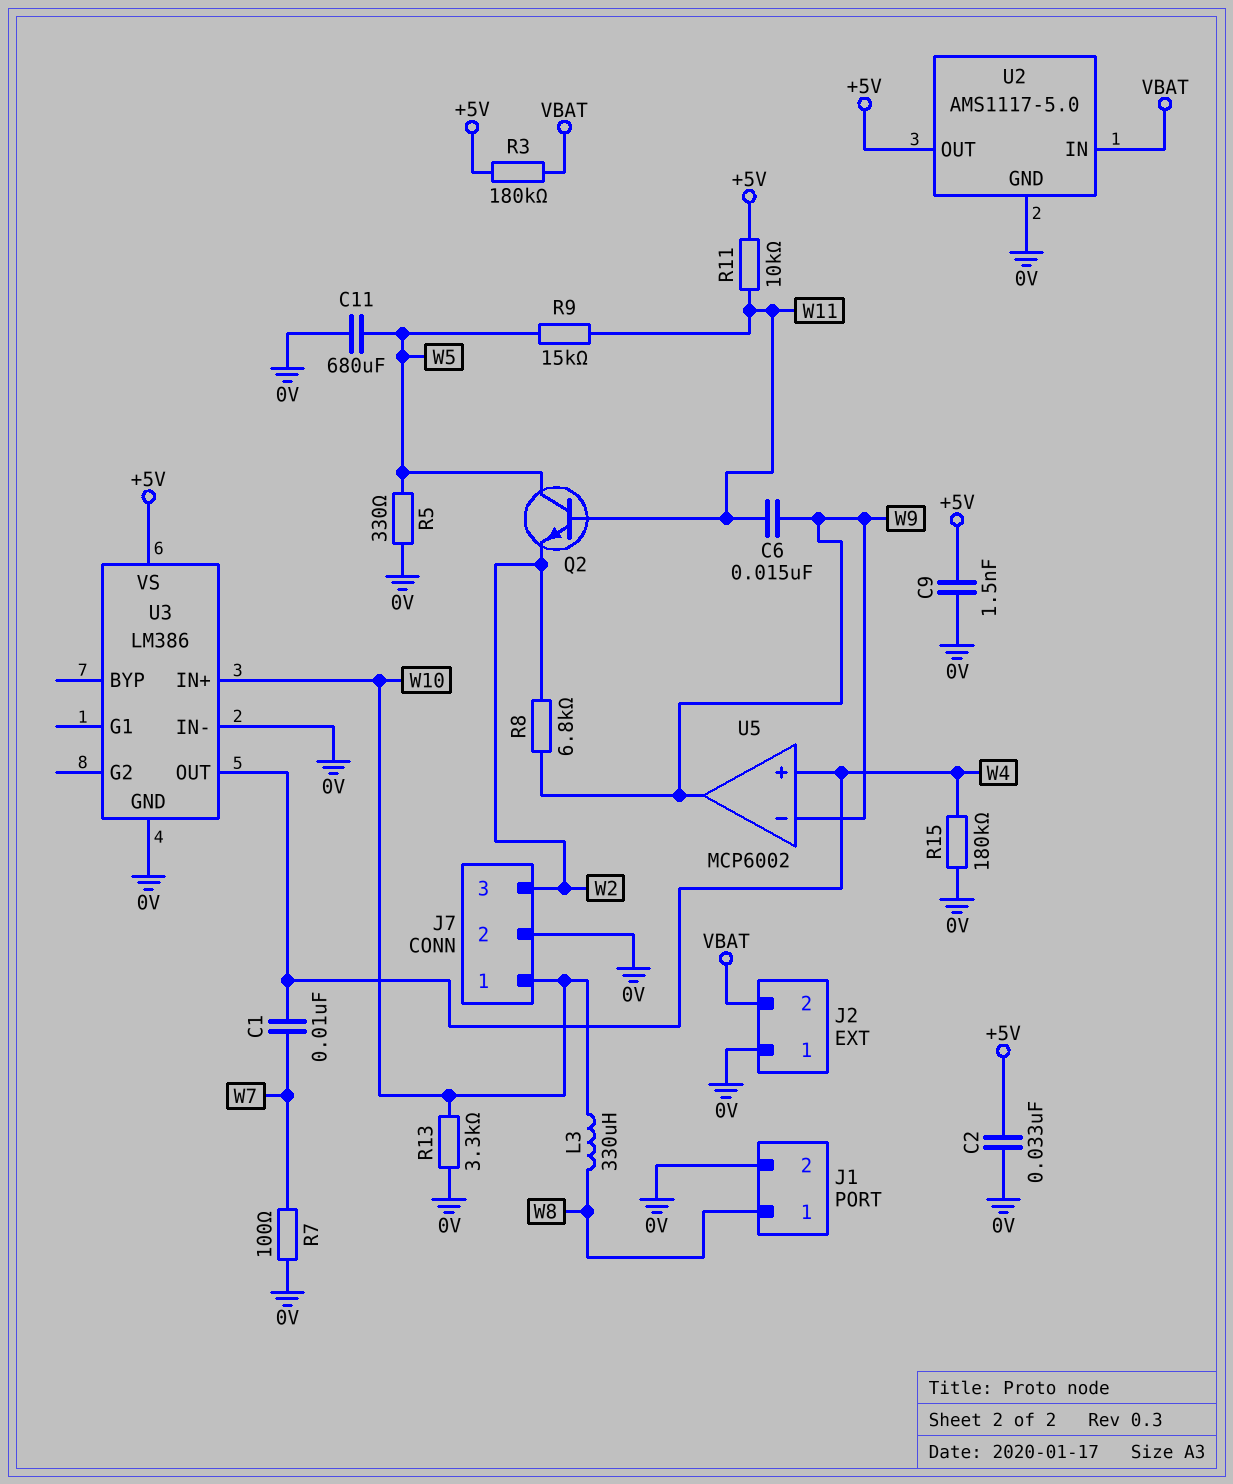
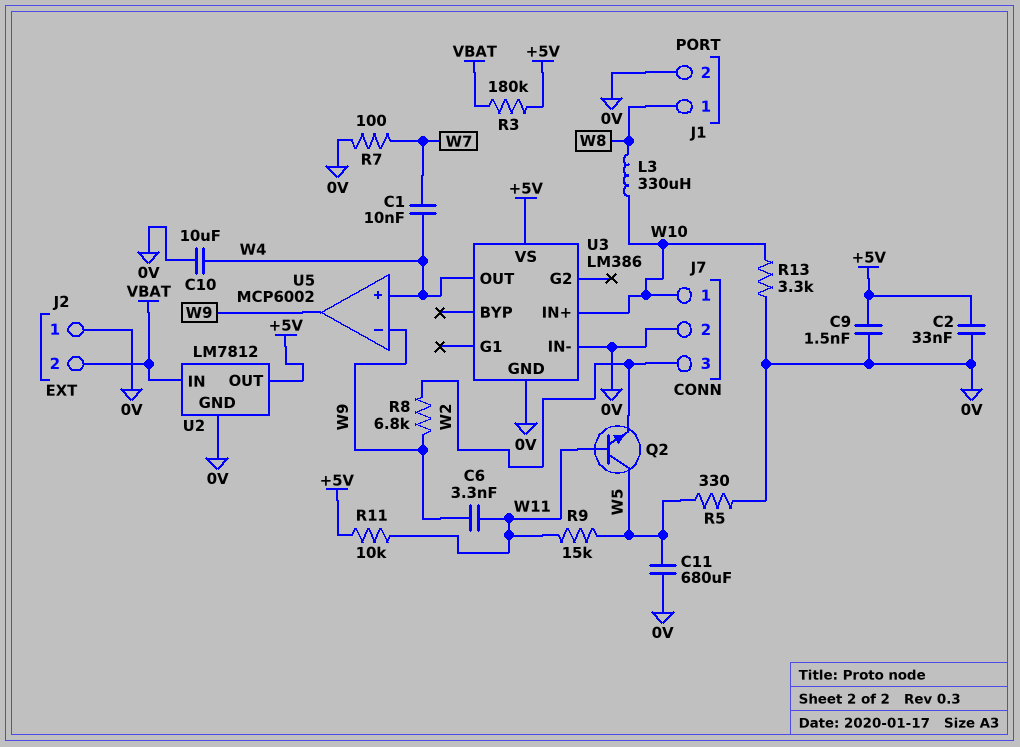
C6: 15nF (W9, W11) -> 3.3nF (W9, W11)
C10: none -> 10uF (0V, W4)
R15: 180k (0V, W4) -> none
U2: AMS1117-5.0 -> LM7812

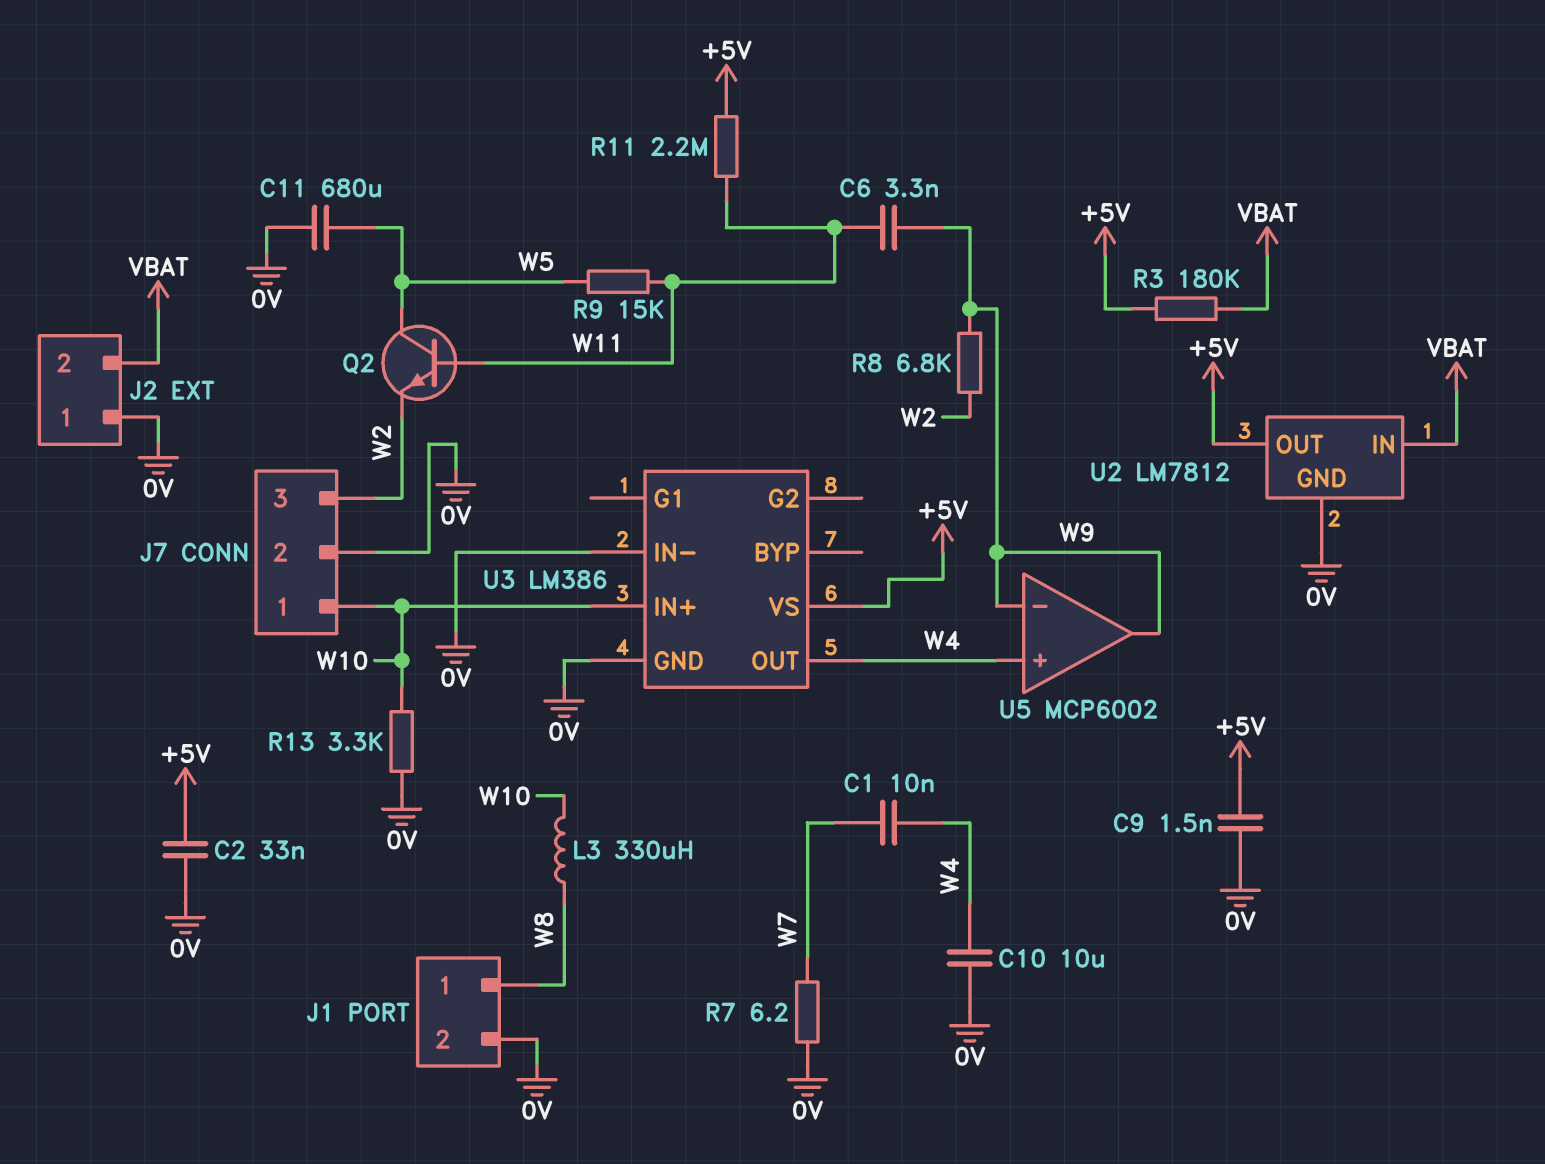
R5: 330 (0V, W5) -> none
R7: 100 (0V, W7) -> 6.2 (0V, W7)
R11: 10k (+5V, W11) -> 2.2M (+5V, W11)

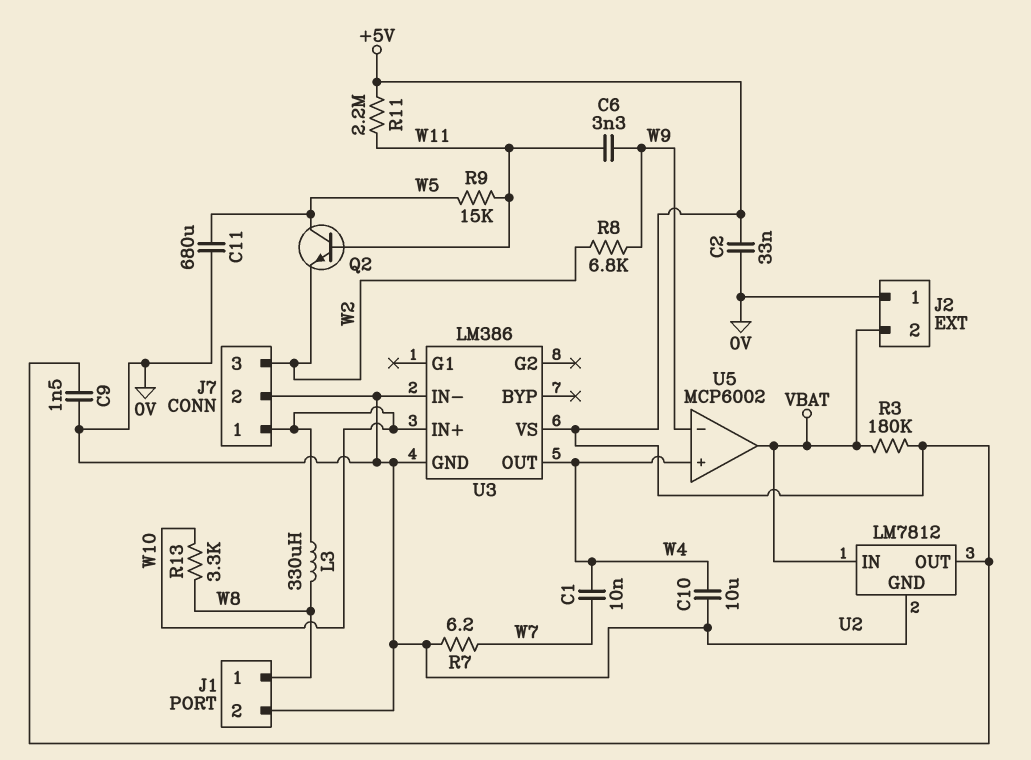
R13: 3.3k (0V, W10) -> 3.3k (W8, W10)
U5 pin out: W9 -> VBAT

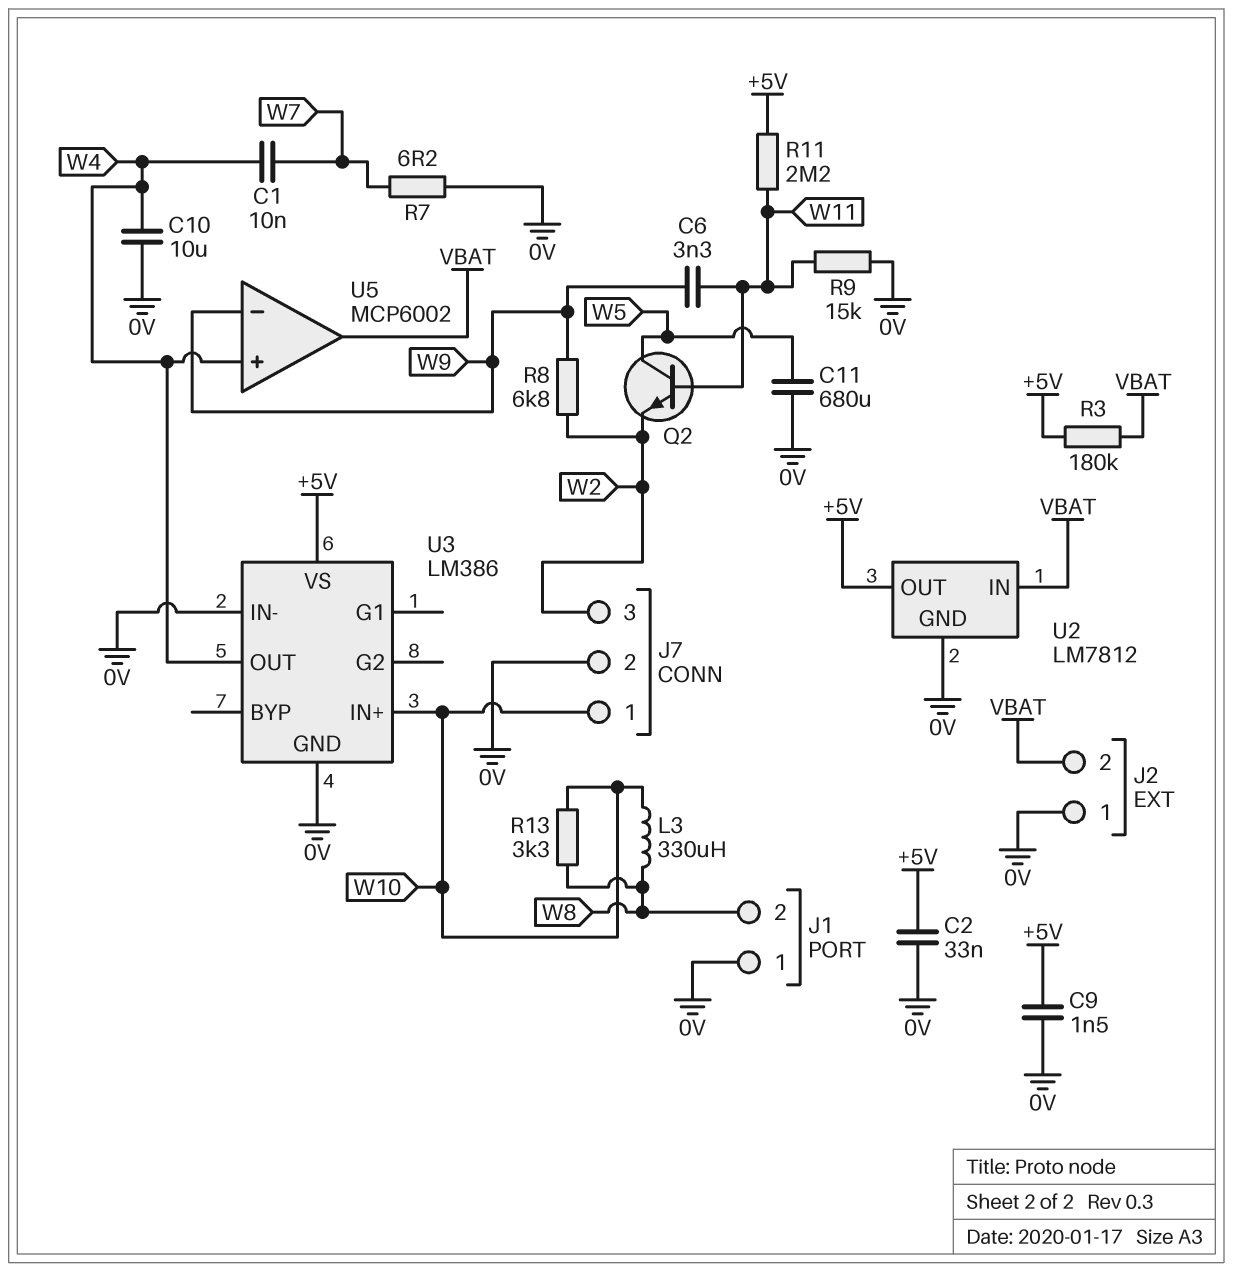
J1 pin 1: W8 -> 0V
J1 pin 2: 0V -> W8
R9: 15k (W5, W11) -> 15k (0V, W11)

